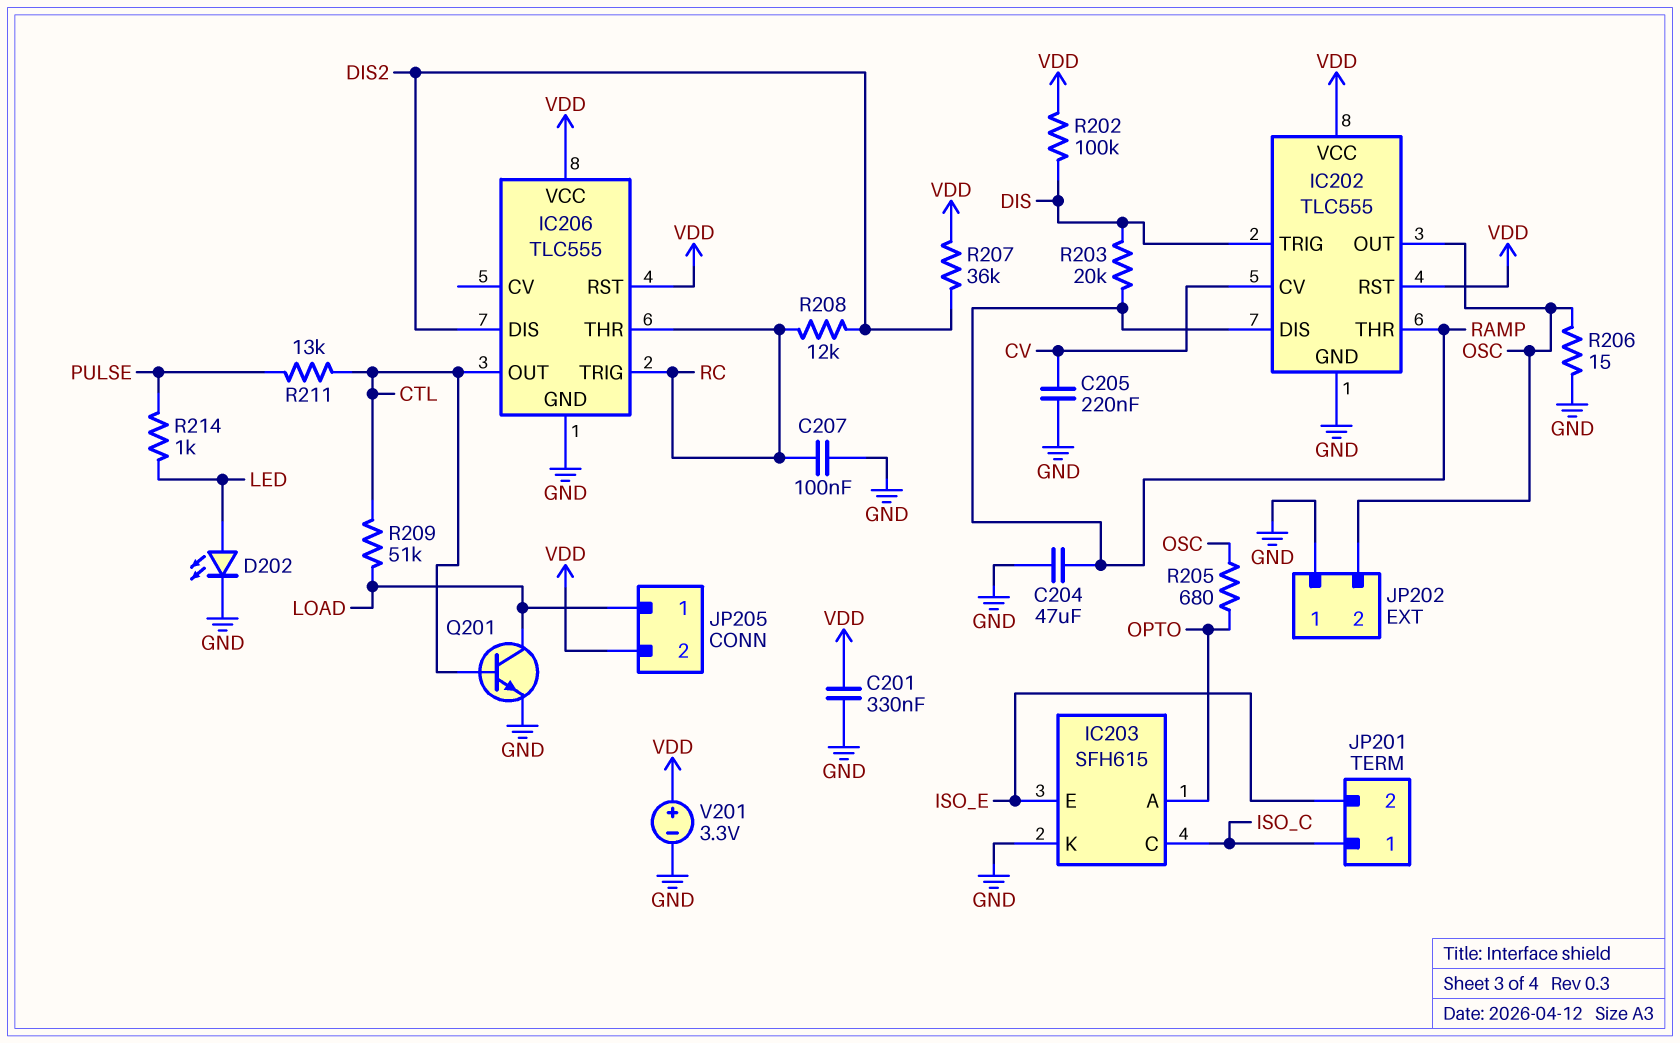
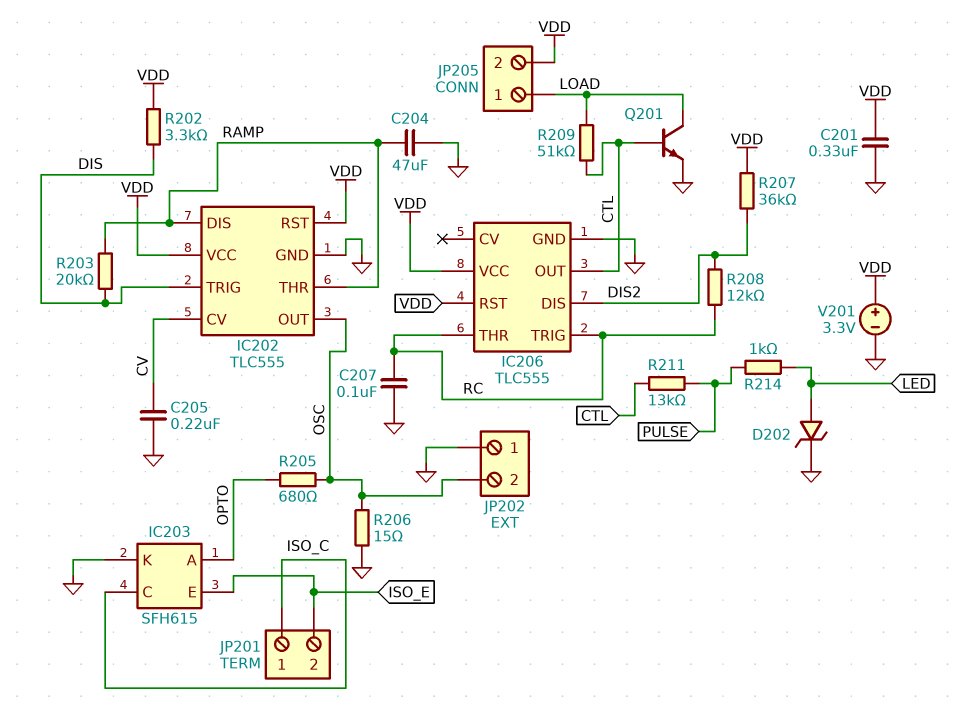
D202: LED (A LED, K GND) -> zener (A LED, K GND)
R202: 100k (DIS, VDD) -> 3.3k (DIS, VDD)

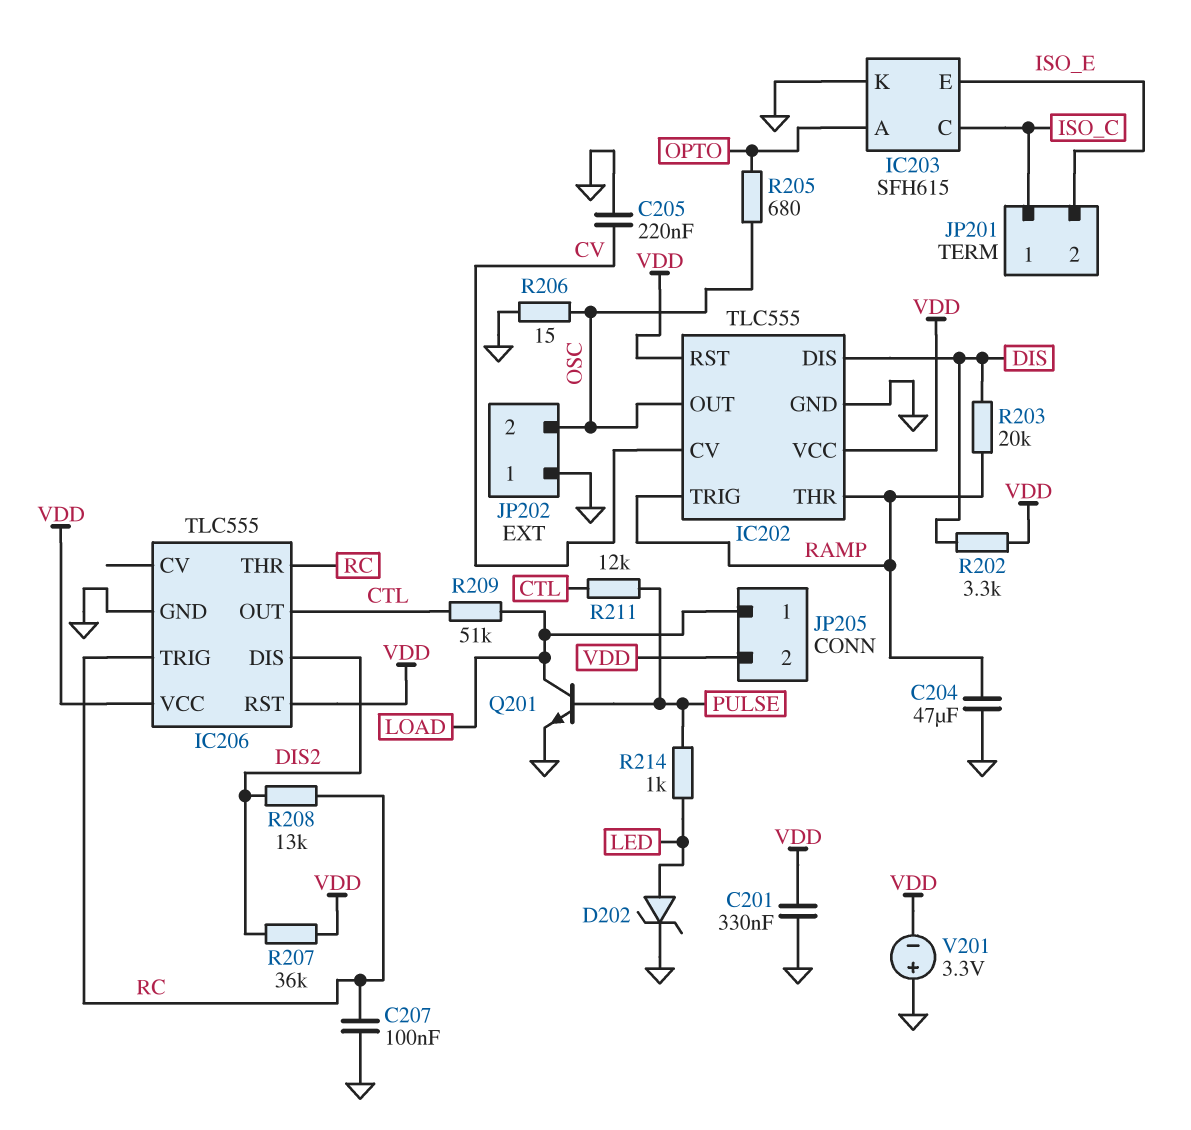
IC202 pin DIS: RAMP -> DIS
IC202 pin TRIG: DIS -> RAMP
Q201: NPN (B CTL, C LOAD, E GND) -> NPN (B PULSE, C LOAD, E GND)
R208: 12k (DIS2, RC) -> 13k (DIS2, RC)
R211: 13k (CTL, PULSE) -> 12k (CTL, PULSE)
V201: 3.3V (plus VDD, minus GND) -> 3.3V (plus GND, minus VDD)

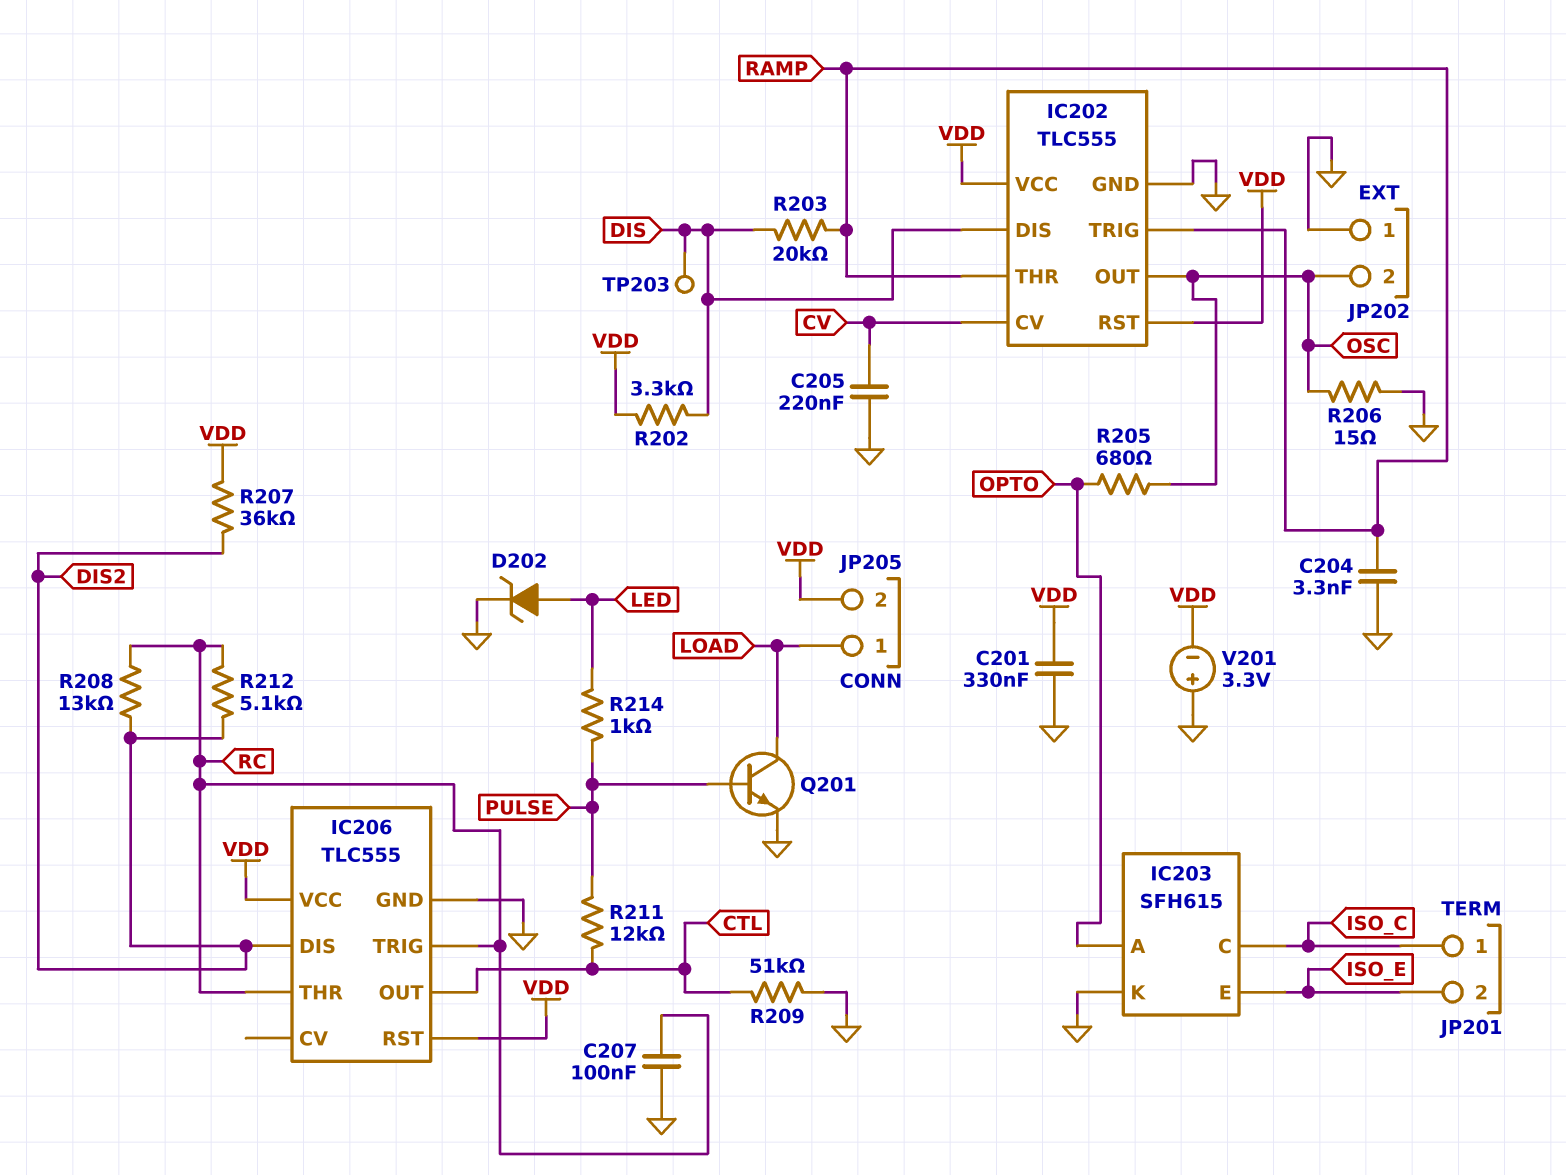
C204: 47uF (GND, RAMP) -> 3.3nF (GND, RAMP)
R209: 51k (CTL, LOAD) -> 51k (CTL, GND)
R212: none -> 5.1k (DIS2, RC)
TP203: none -> test point (DIS)

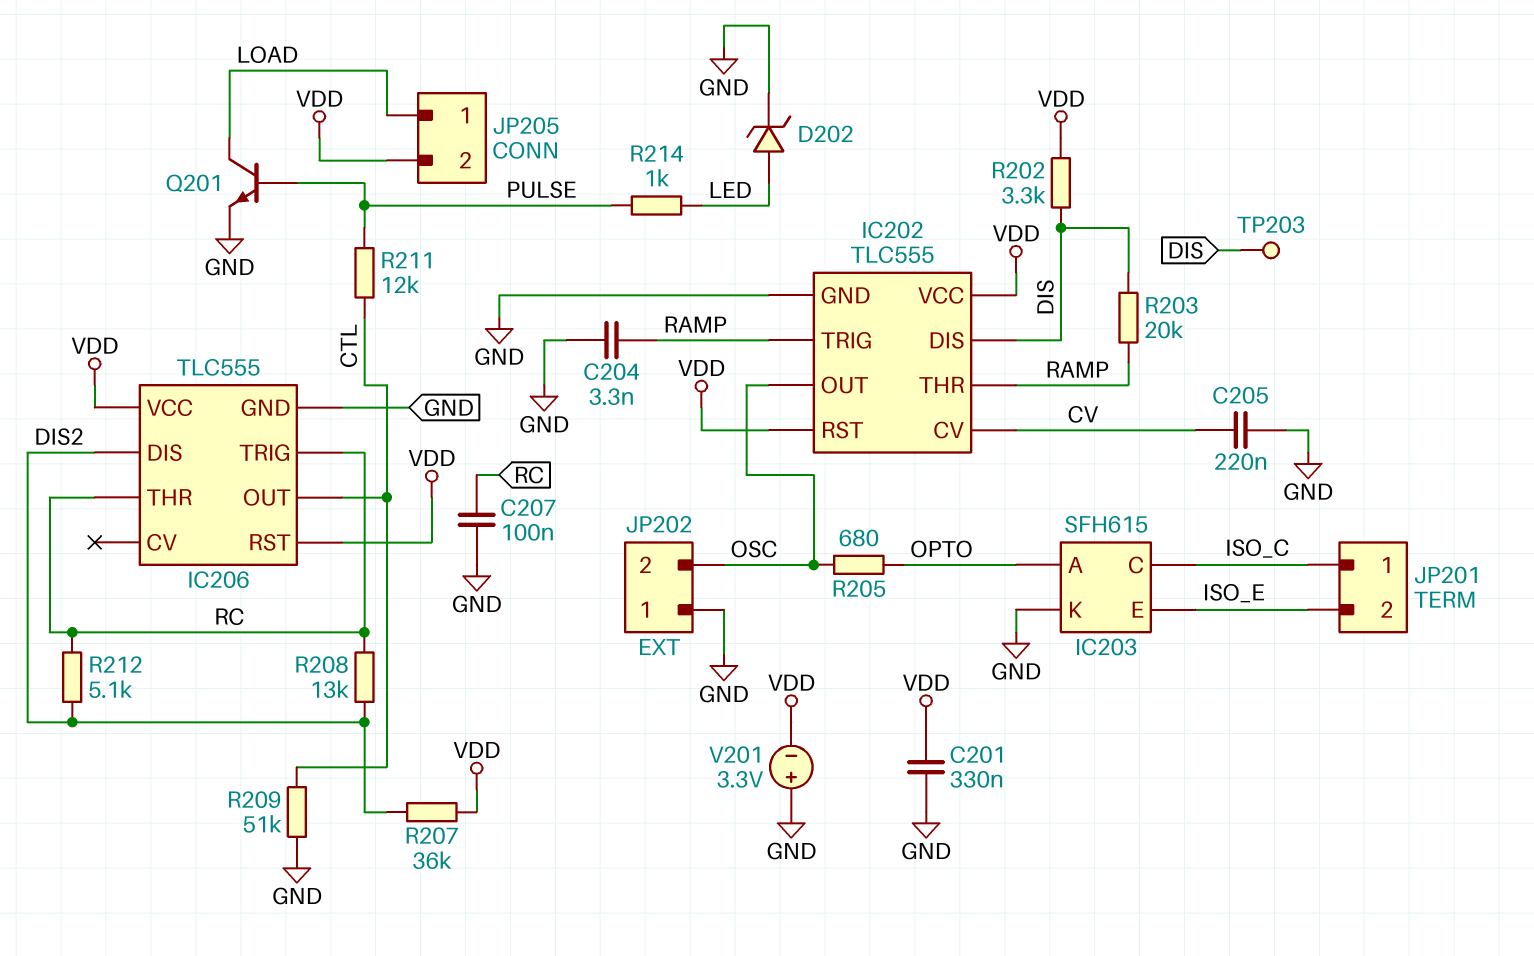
R206: 15 (GND, OSC) -> none

